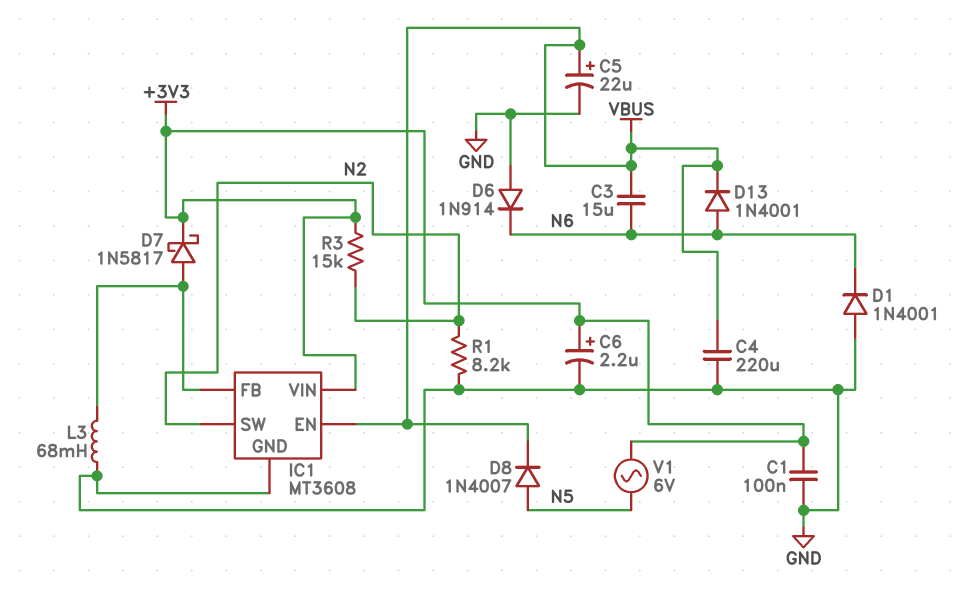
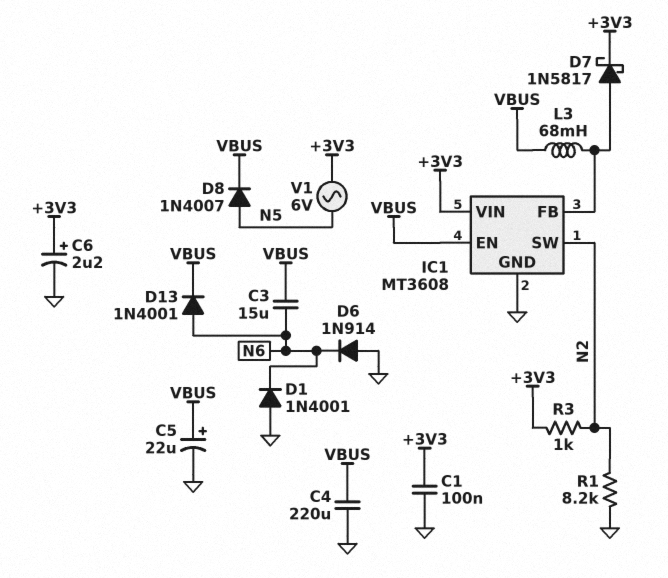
L3: 68mH (GND, IC1/FB) -> 68mH (IC1/FB, VBUS)
R3: 15k (+3V3, N2) -> 1k (+3V3, N2)

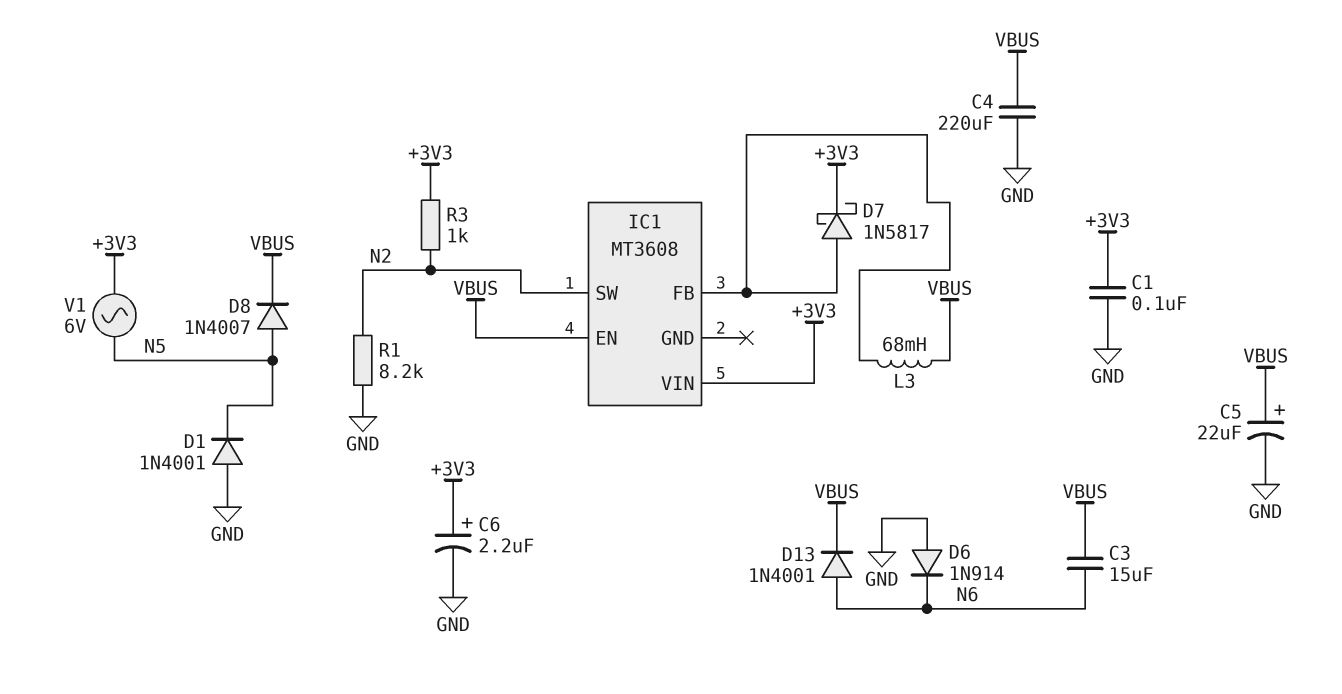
D1: diode 1N4001 (A GND, K N6) -> diode 1N4001 (A GND, K N5)
IC1 pin GND: GND -> none

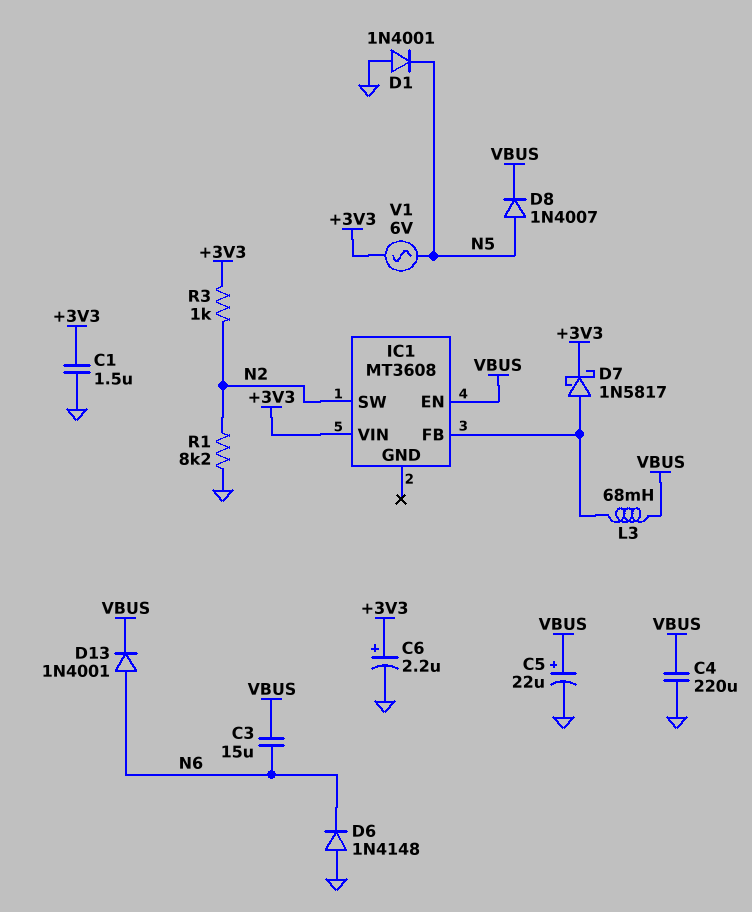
C1: 100nF (+3V3, GND) -> 1.5uF (+3V3, GND)
D6: diode 1N914 (A GND, K N6) -> diode 1N4148 (A GND, K N6)

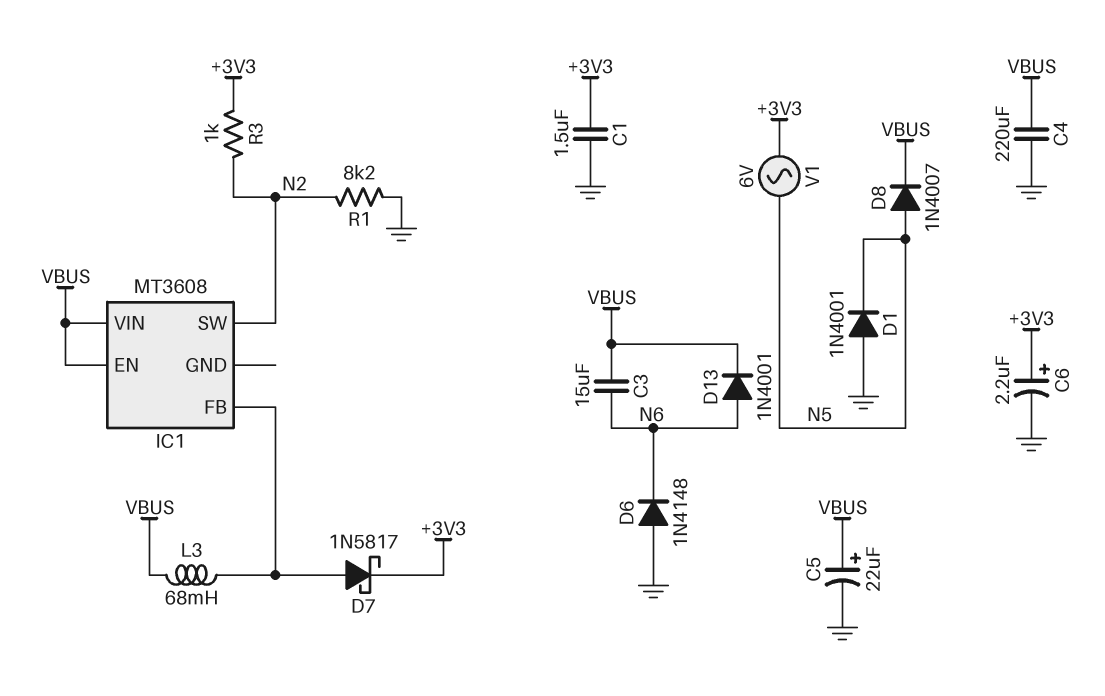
IC1 pin VIN: +3V3 -> VBUS

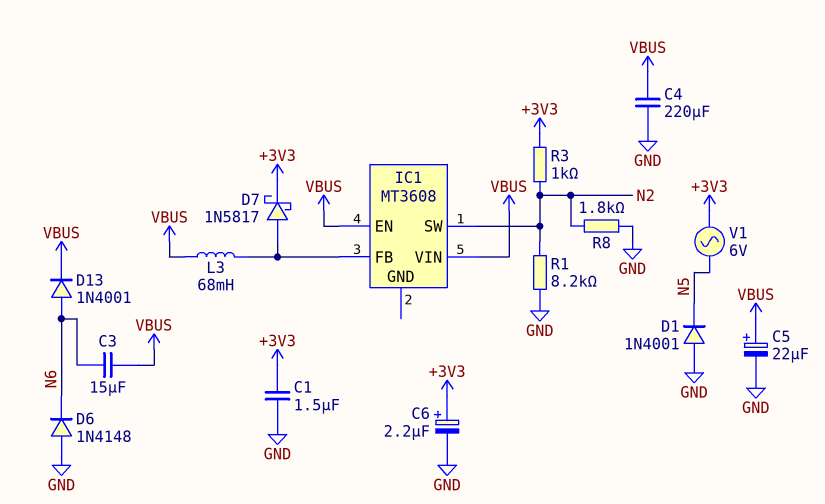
D8: diode 1N4007 (A N5, K VBUS) -> none
R8: none -> 1.8k (GND, N2)

